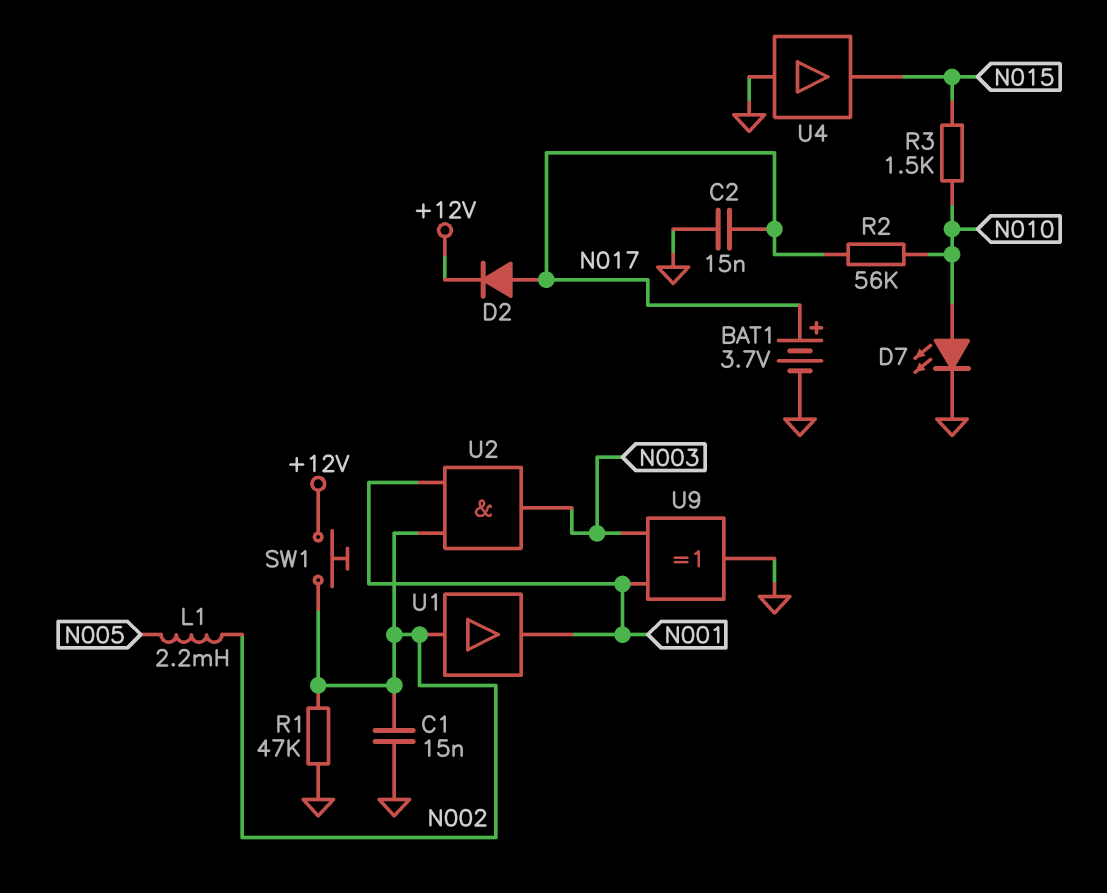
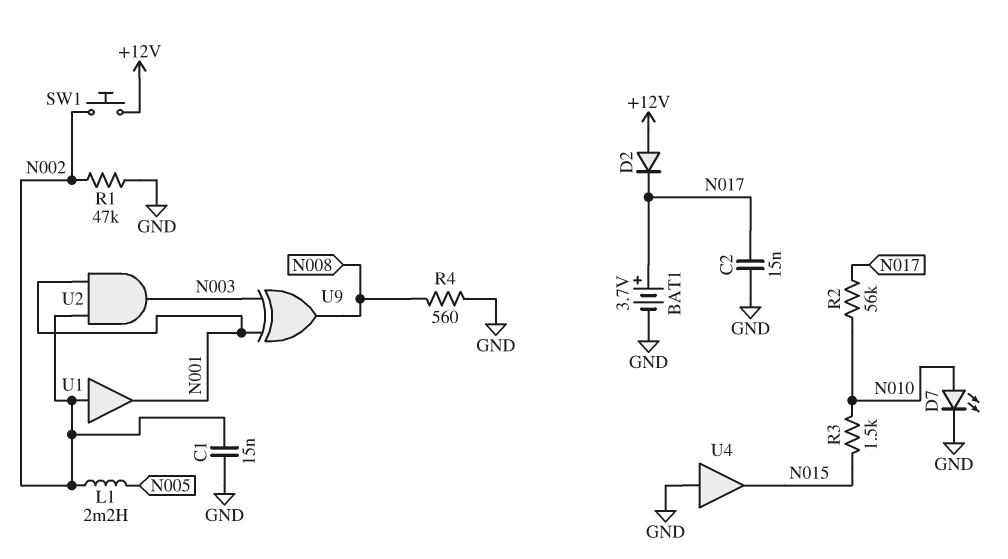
D2: diode (A N017, K +12V) -> diode (A +12V, K N017)
R4: none -> 560 (GND, N008)
U9: XOR (in N001, in N003, out GND) -> XOR (in N001, in N003, out N008)

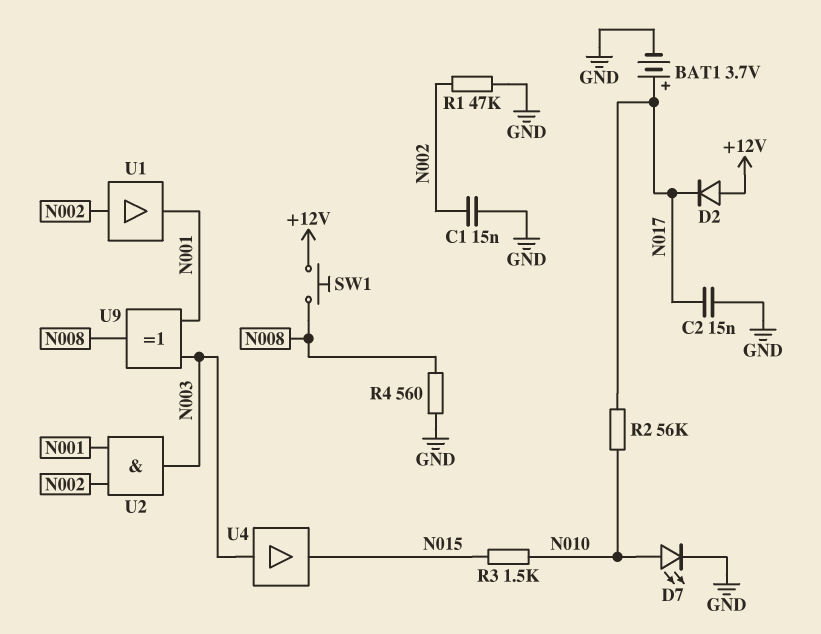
L1: 2.2mH (N002, N005) -> none
SW1: button (+12V, N002) -> button (+12V, N008)
U4: buffer (in GND, out N015) -> buffer (in N003, out N015)

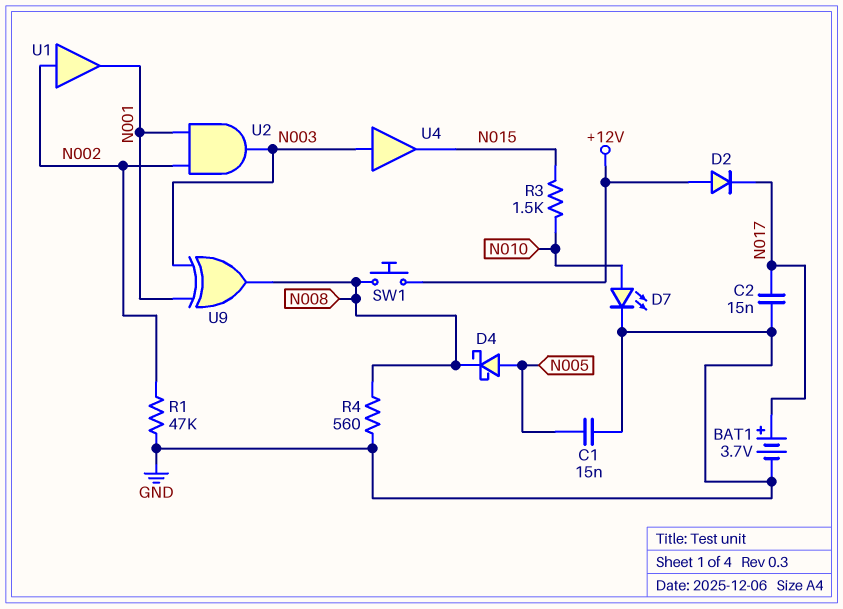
C1: 15nF (GND, N002) -> 15nF (GND, N005)
D4: none -> schottky (A N005, K N008)
R2: 56k (N010, N017) -> none

